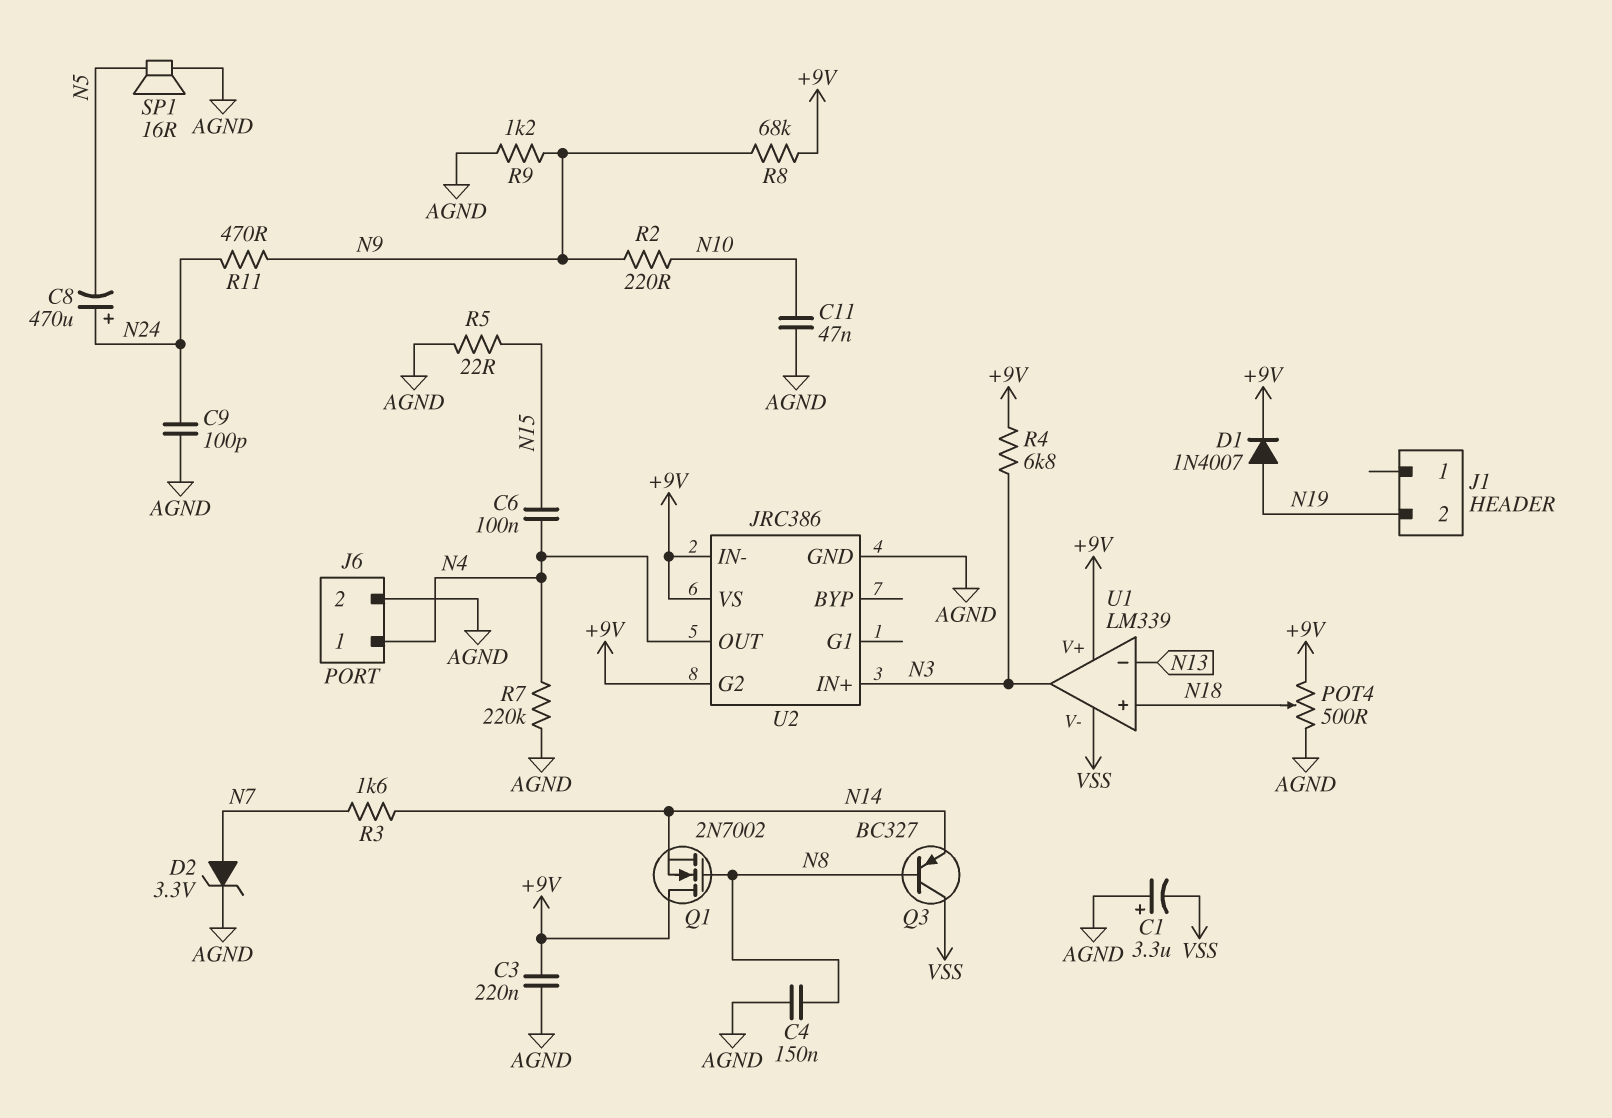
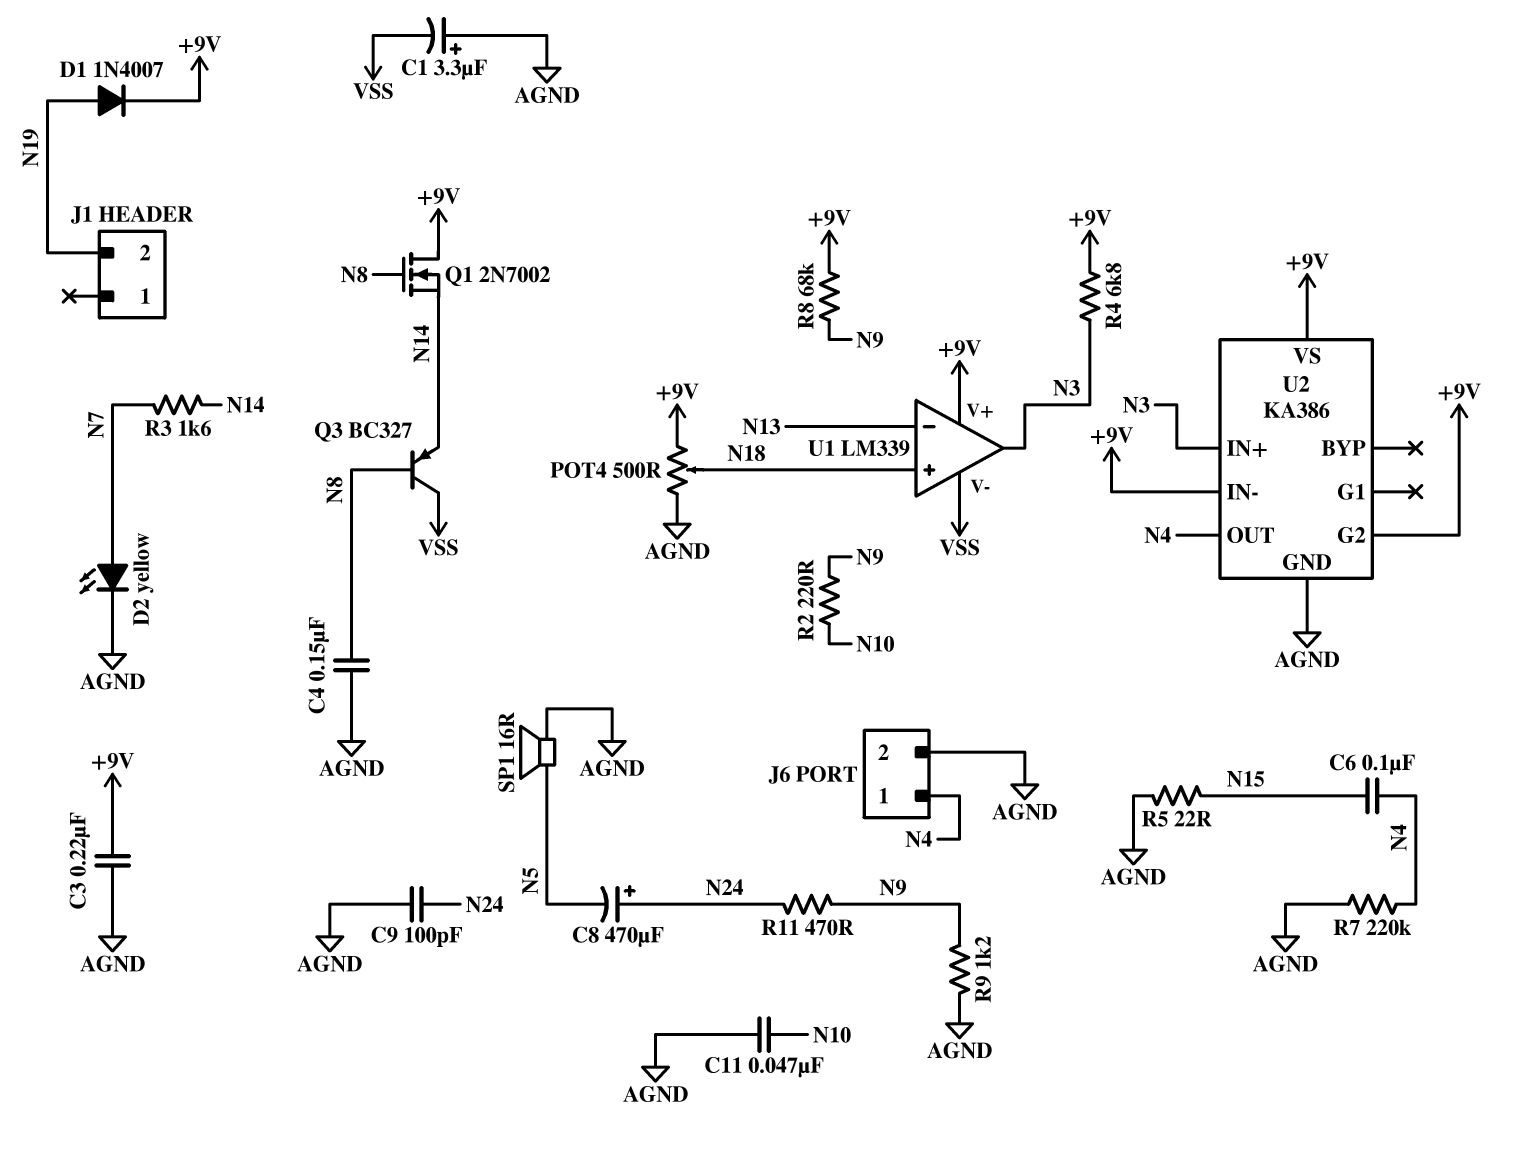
D2: zener 3.3V (A N7, K AGND) -> LED yellow (A N7, K AGND)
U2: JRC386 -> KA386

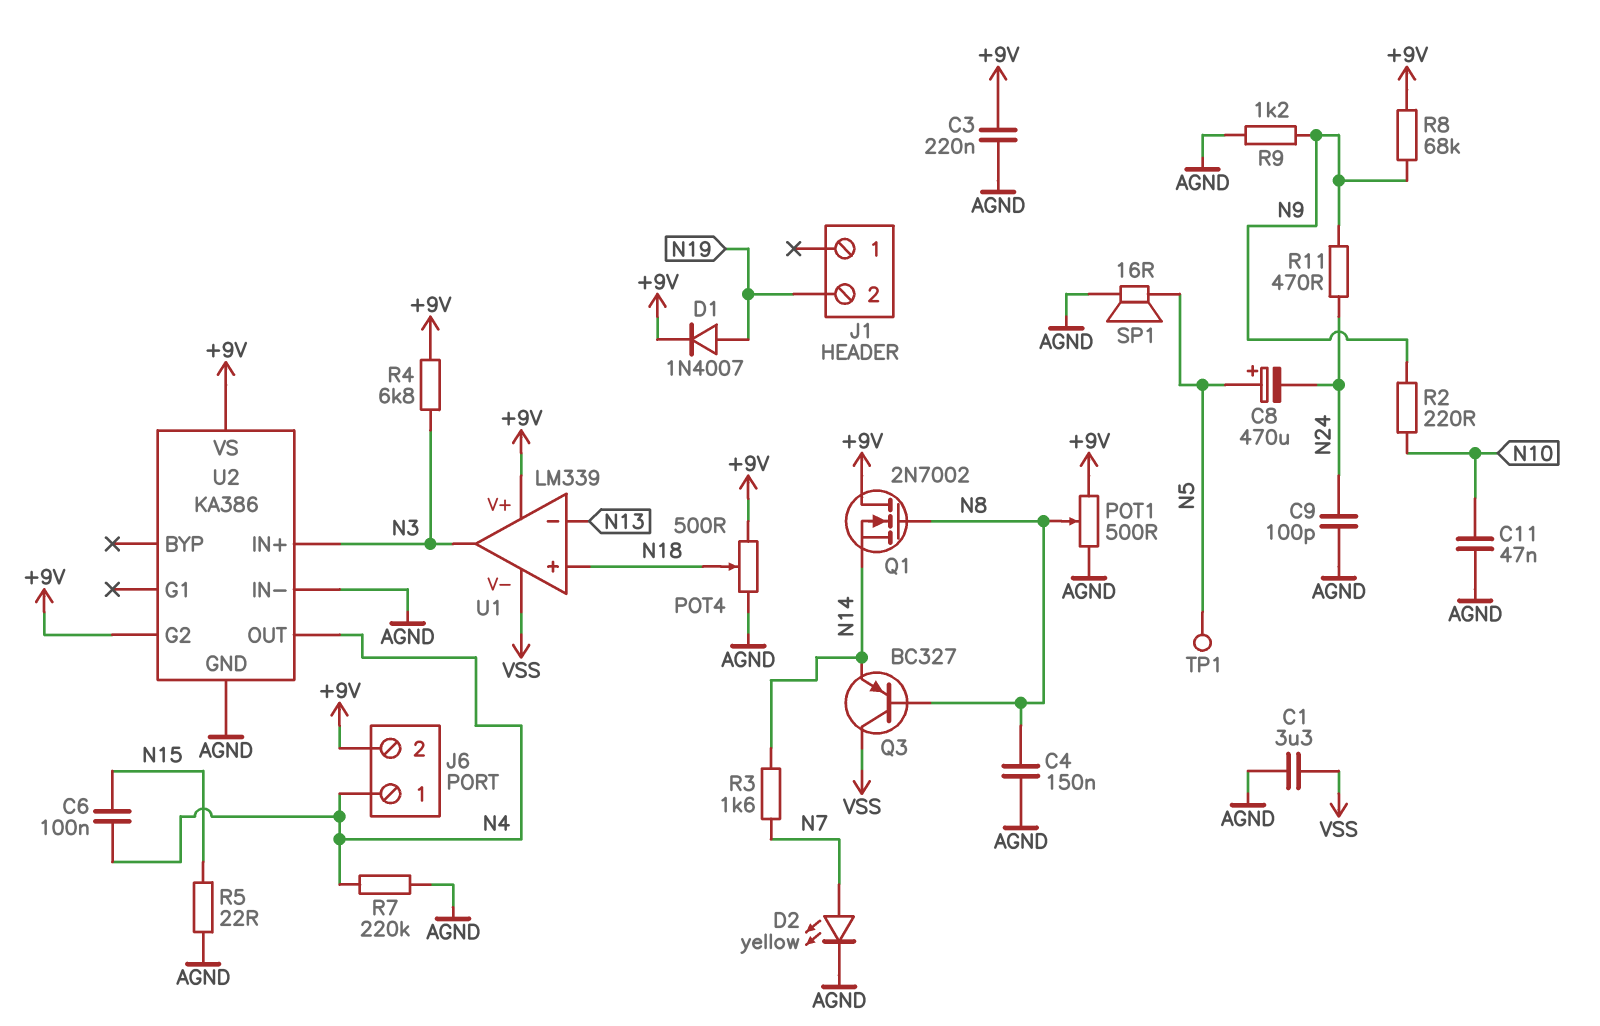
C1: 3.3uF (plus AGND, minus VSS) -> 3.3uF (AGND, VSS)
C8: 470uF (plus N24, minus N5) -> 470uF (plus N5, minus N24)
J6 pin 2: AGND -> +9V
POT1: none -> 500 (+9V, AGND, wiper N8)
TP1: none -> test point (N5)
U2 pin IN-: +9V -> AGND

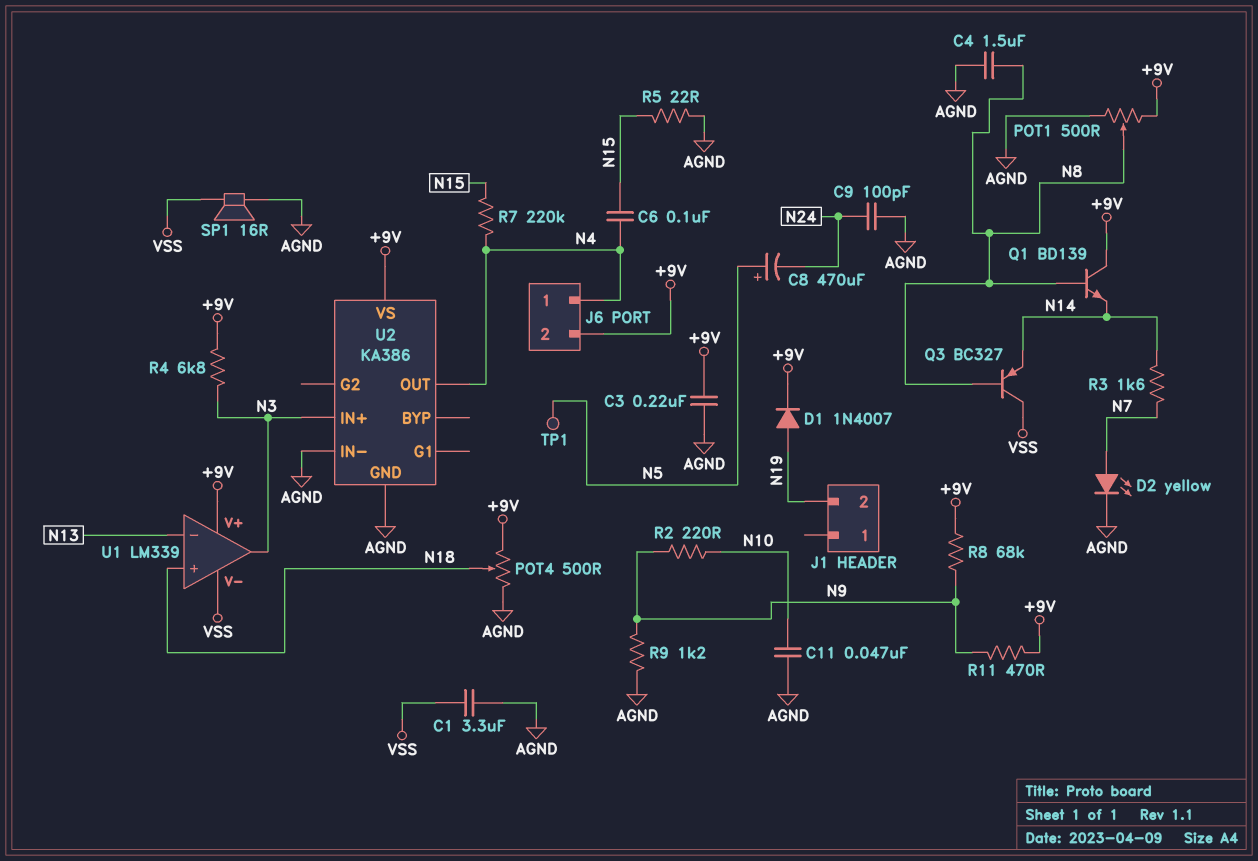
C4: 150nF (AGND, N8) -> 1.5uF (AGND, N8)
Q1: NMOS 2N7002 (G N8, D +9V, S N14) -> NPN BD139 (B N8, C +9V, E N14)
R7: 220k (AGND, N4) -> 220k (N4, N15)
R11: 470 (N9, N24) -> 470 (+9V, N9)
SP1: speaker 16R (AGND, N5) -> speaker 16R (AGND, VSS)
U2 pin G2: +9V -> none

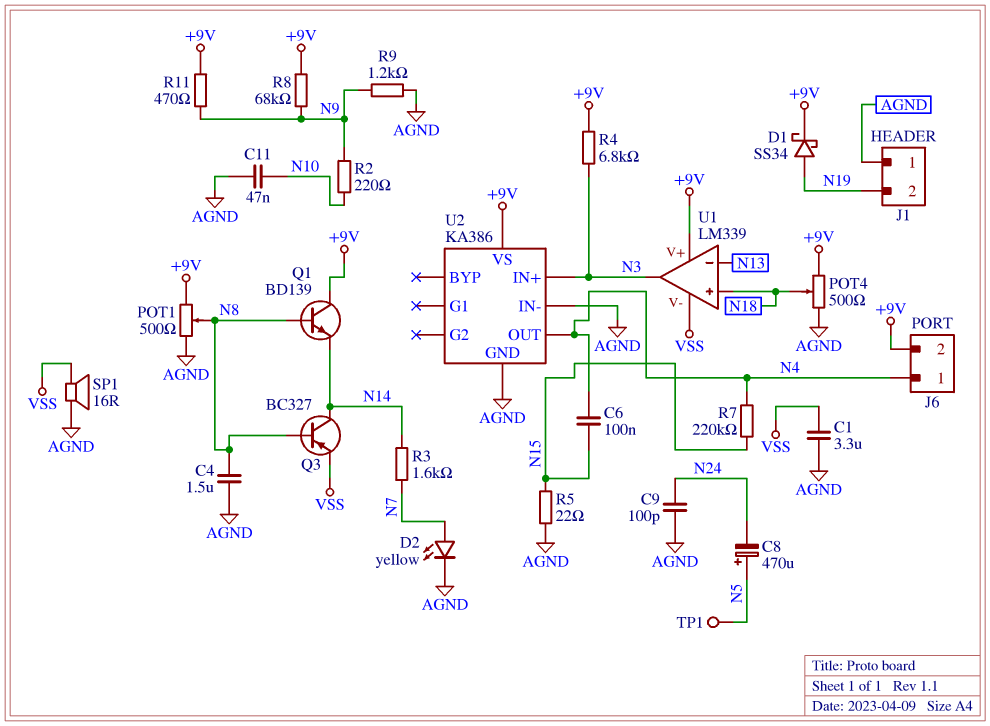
C3: 220nF (+9V, AGND) -> none
D1: diode 1N4007 (A N19, K +9V) -> schottky SS34 (A N19, K +9V)
J1 pin 1: none -> AGND
Q3: PNP BC327 (B N8, C VSS, E N14) -> PNP BC327 (B N8, C N14, E VSS)

